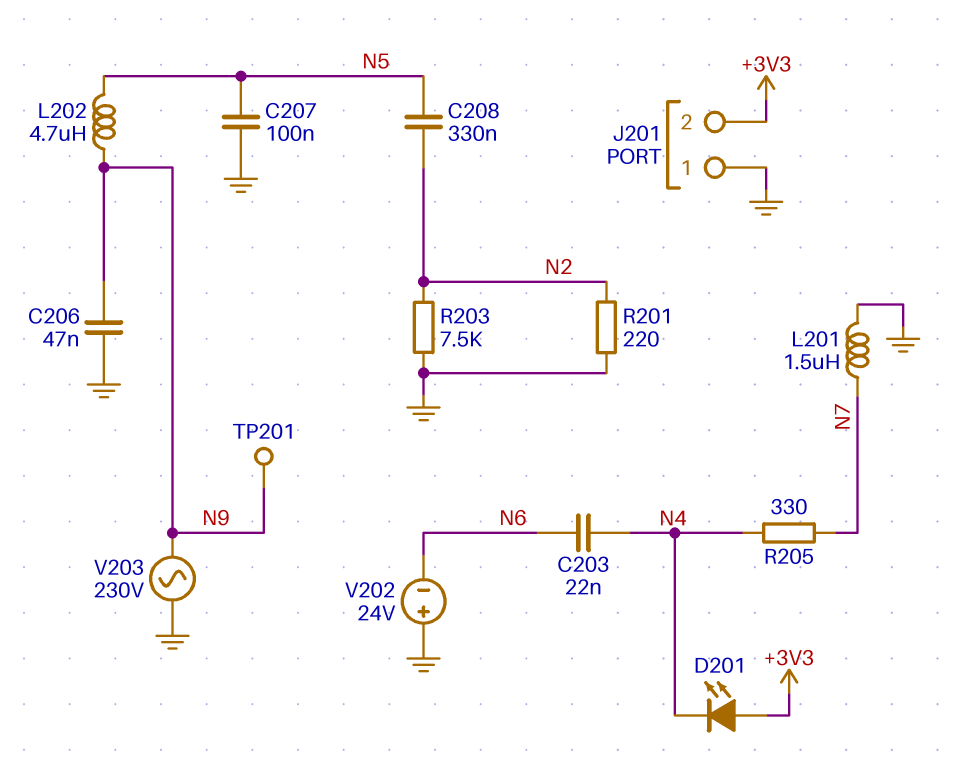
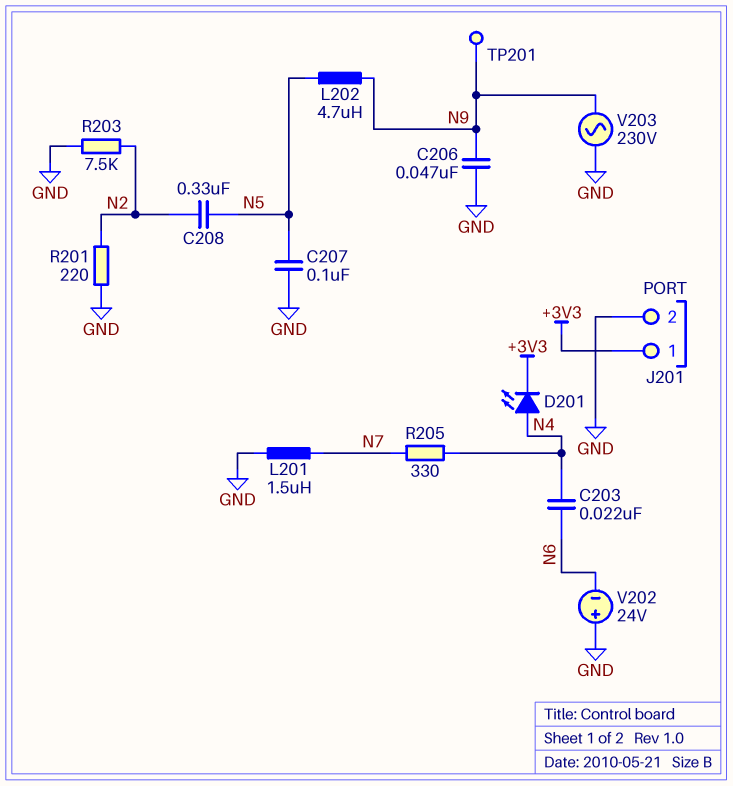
D201: LED (A +3V3, K N4) -> LED (A N4, K +3V3)
J201 pin 1: GND -> +3V3
J201 pin 2: +3V3 -> GND

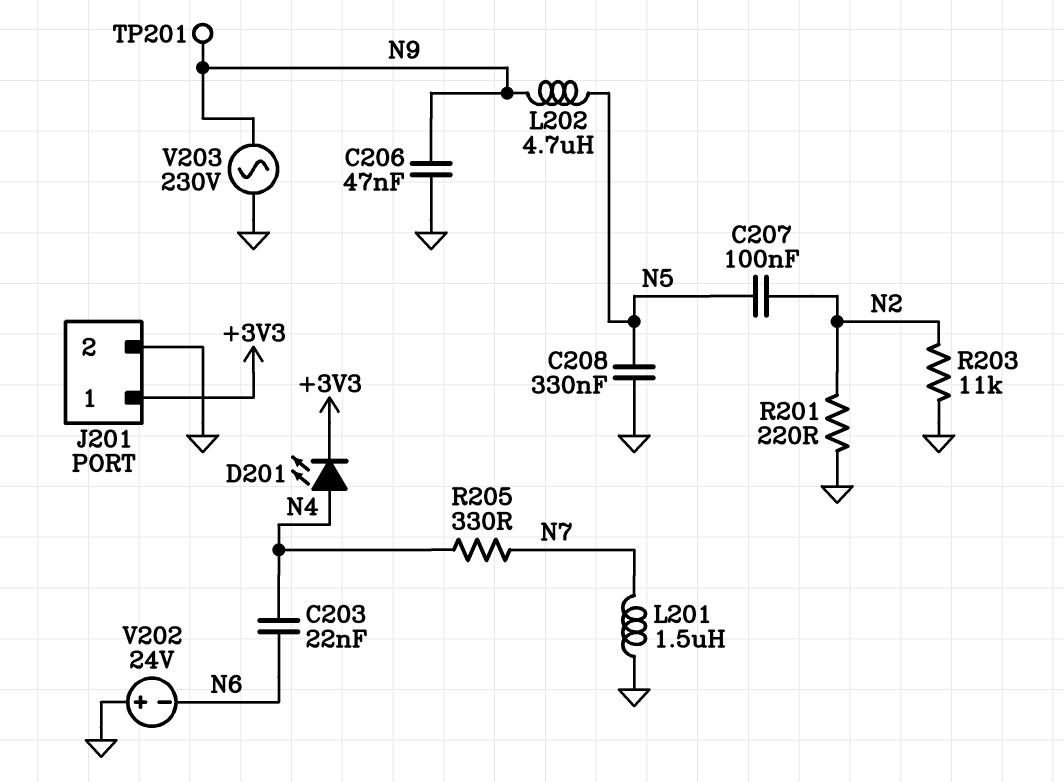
C207: 100nF (GND, N5) -> 100nF (N2, N5)
C208: 330nF (N2, N5) -> 330nF (GND, N5)
R203: 7.5k (GND, N2) -> 11k (GND, N2)

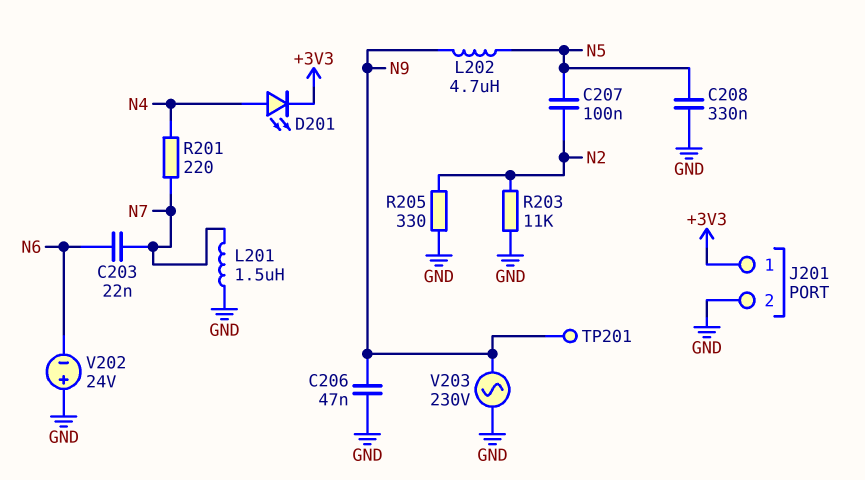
C203: 22nF (N4, N6) -> 22nF (N6, N7)
R201: 220 (GND, N2) -> 220 (N4, N7)
R205: 330 (N4, N7) -> 330 (GND, N2)

